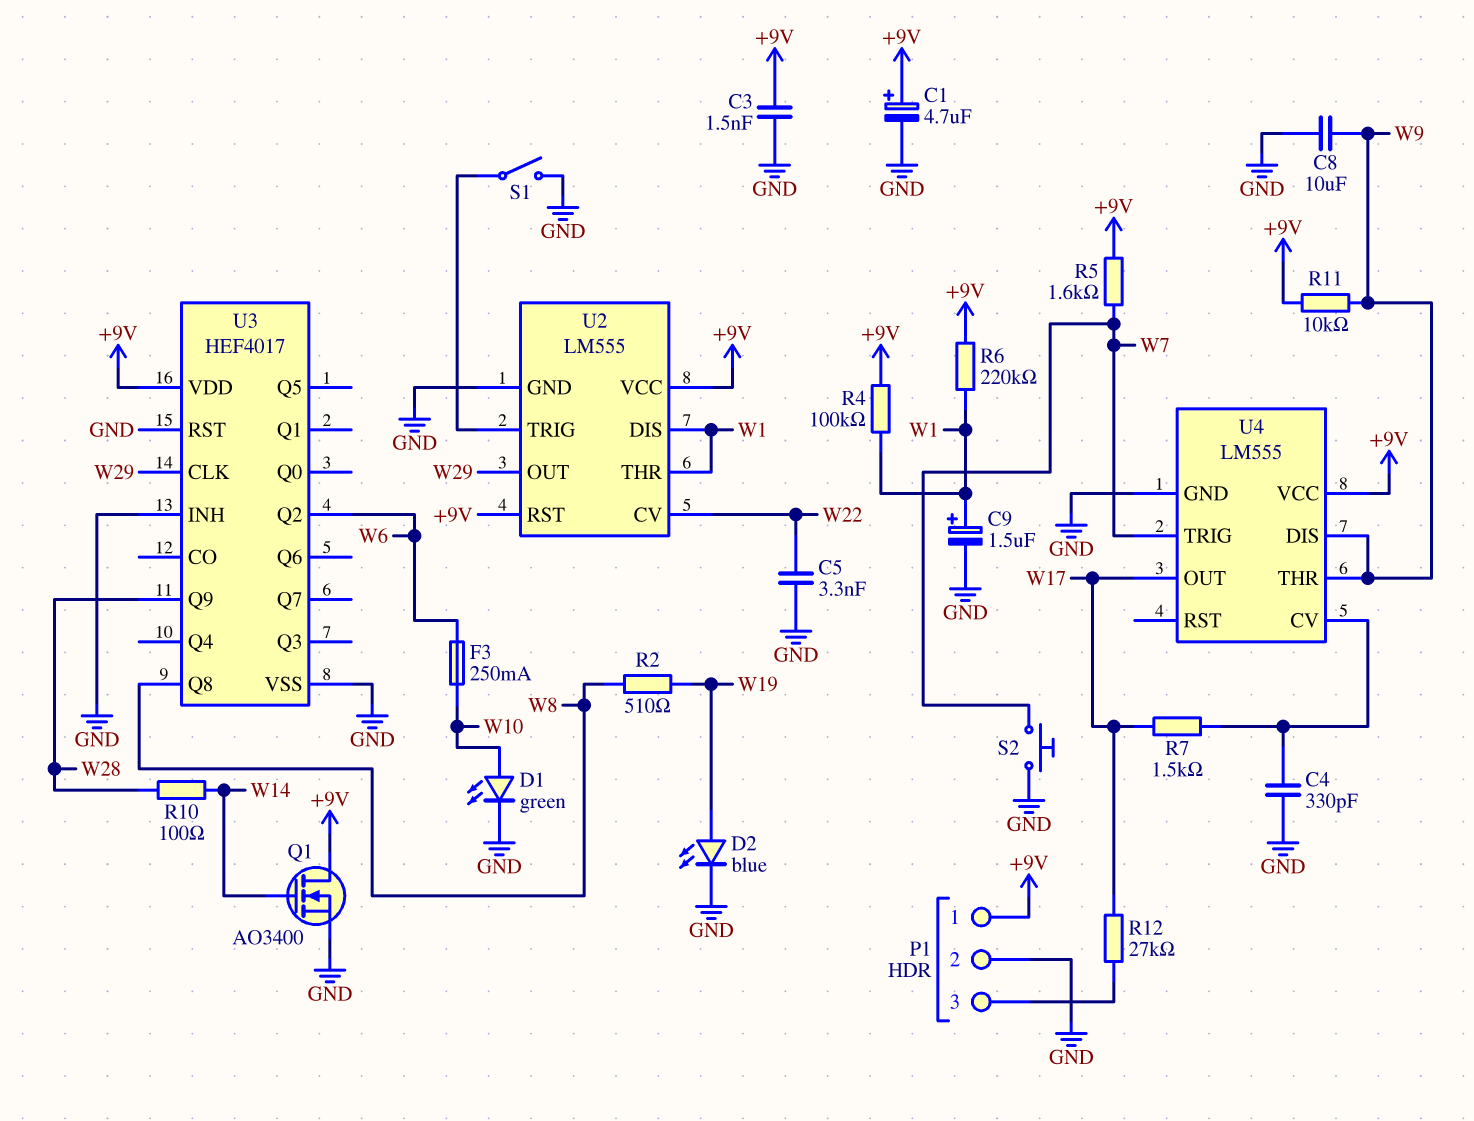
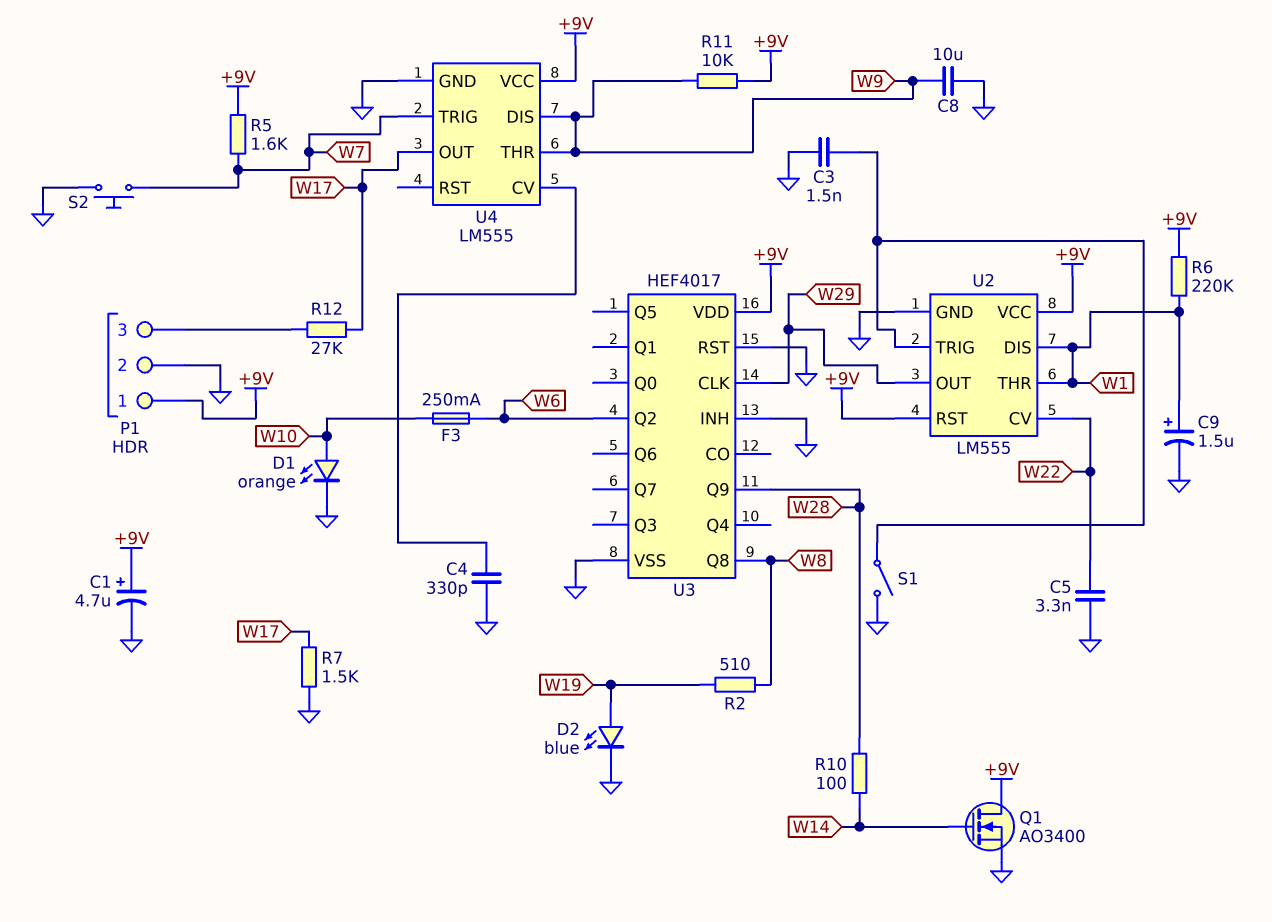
C3: 1.5nF (+9V, GND) -> 1.5nF (GND, U2/TRIG)
D1: LED green (A W10, K GND) -> LED orange (A W10, K GND)
R4: 100k (+9V, W1) -> none
R7: 1.5k (U4/CV, W17) -> 1.5k (GND, W17)

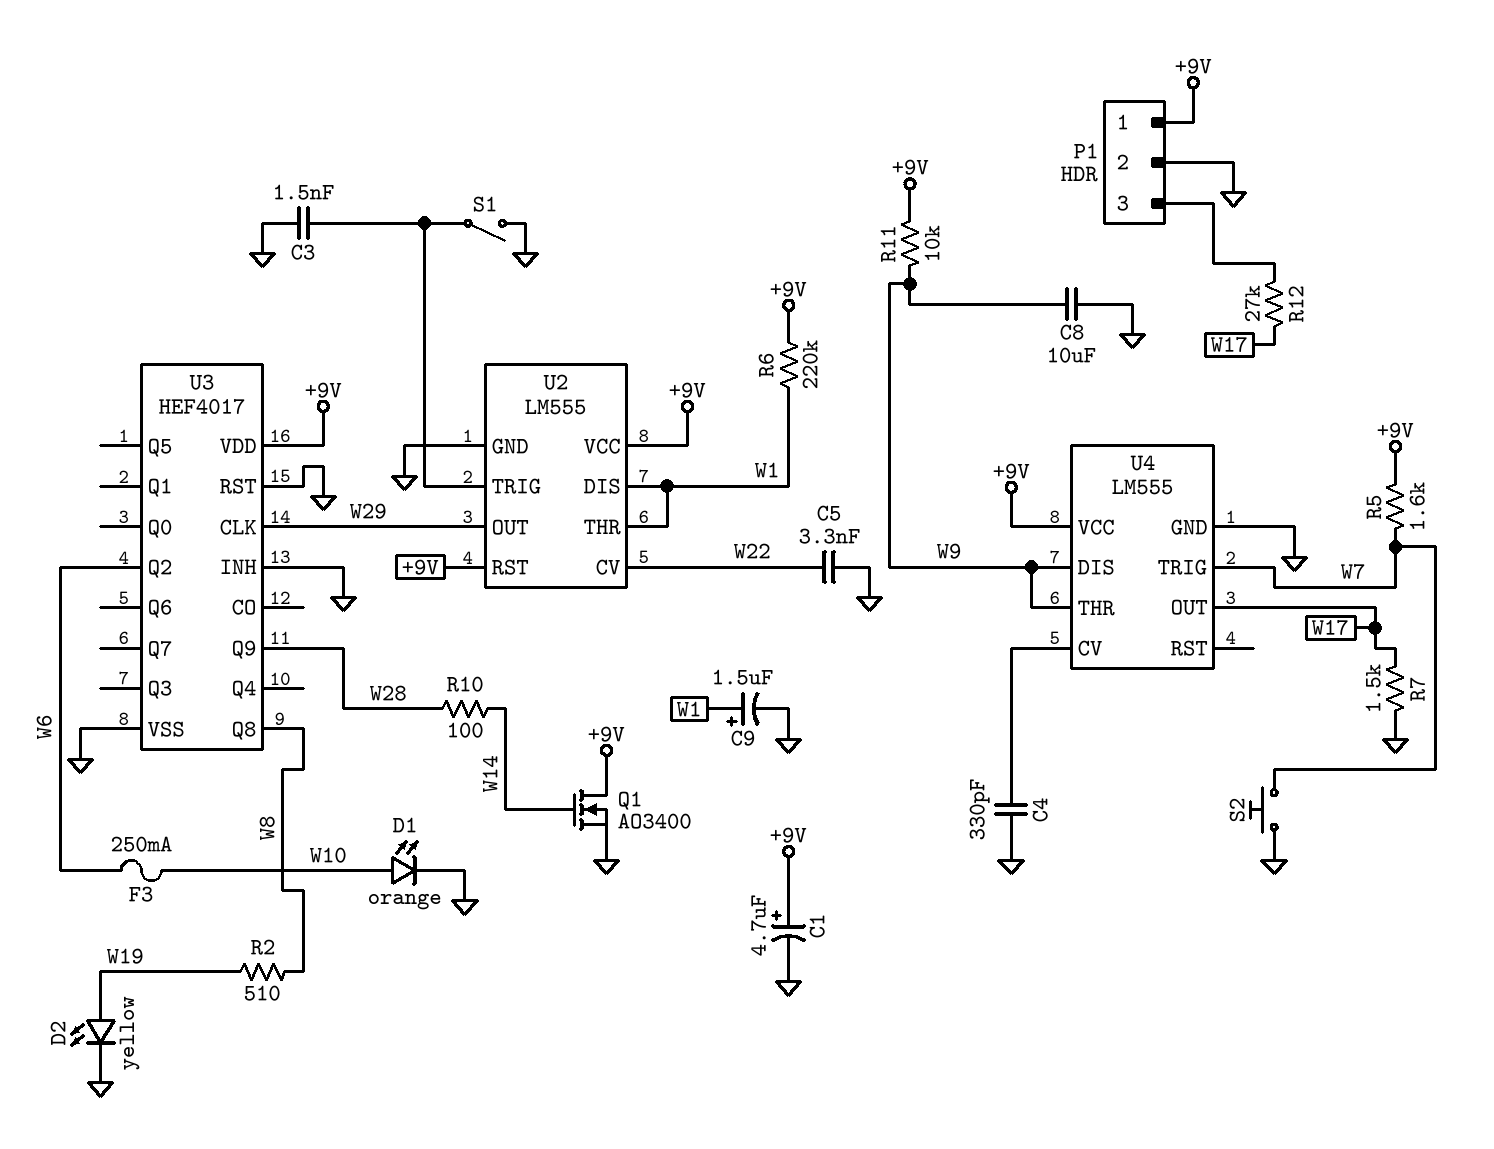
D2: LED blue (A W19, K GND) -> LED yellow (A W19, K GND)

